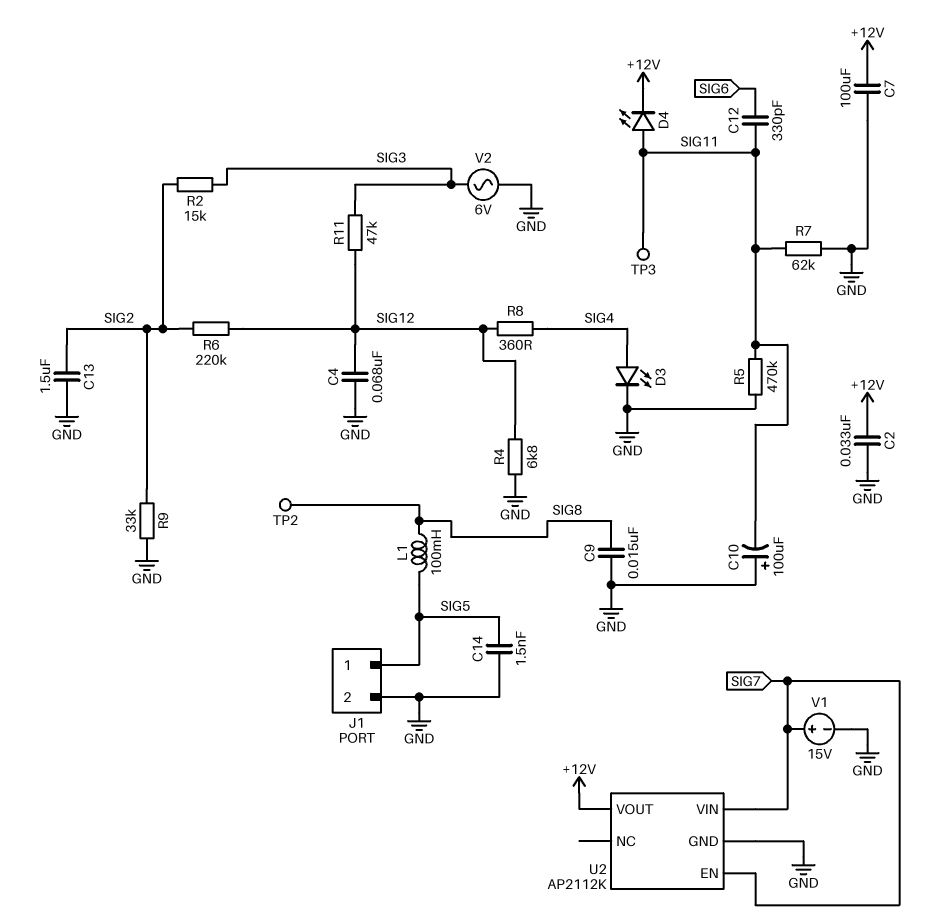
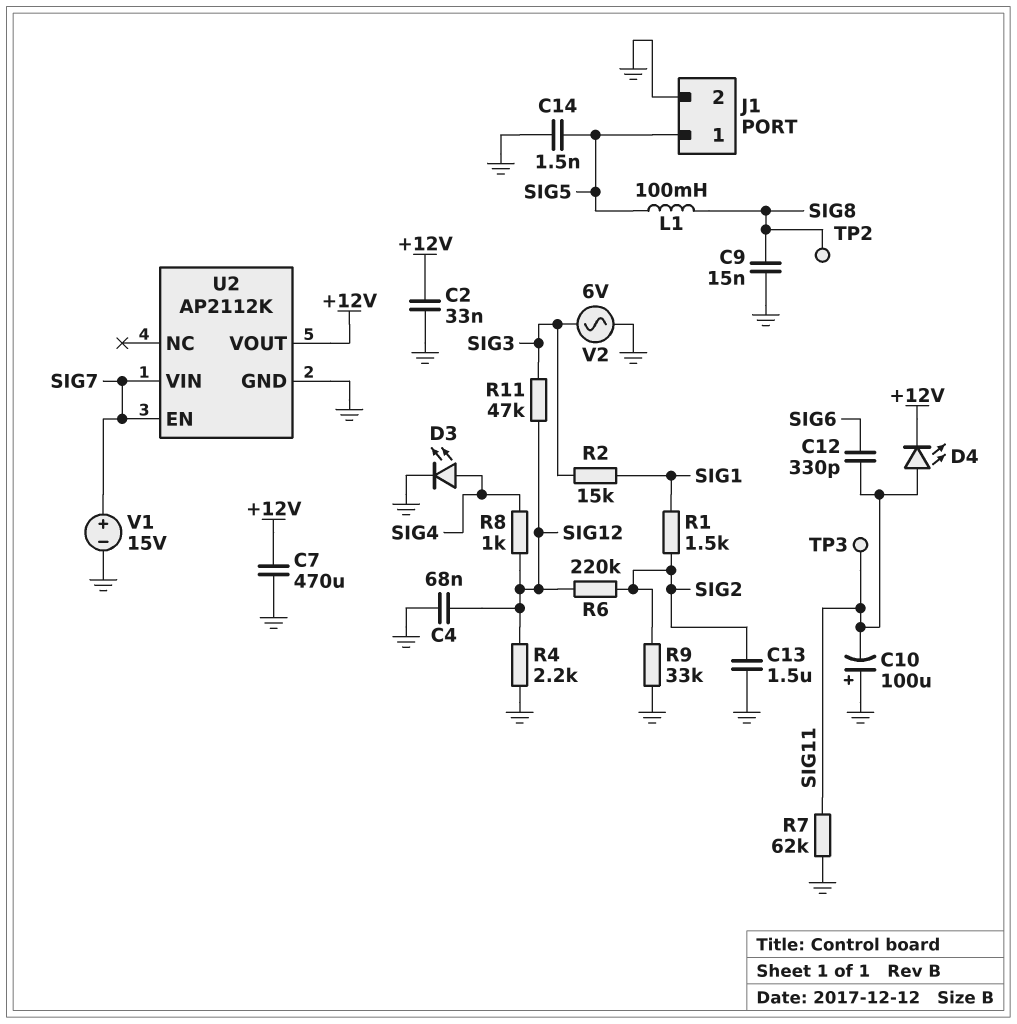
C7: 100uF (+12V, GND) -> 470uF (+12V, GND)
R1: none -> 1.5k (SIG1, SIG2)
R2: 15k (SIG2, SIG3) -> 15k (SIG1, SIG3)
R4: 6.8k (GND, SIG12) -> 2.2k (GND, SIG12)
R5: 470k (GND, SIG11) -> none
R8: 360 (SIG4, SIG12) -> 1k (SIG4, SIG12)

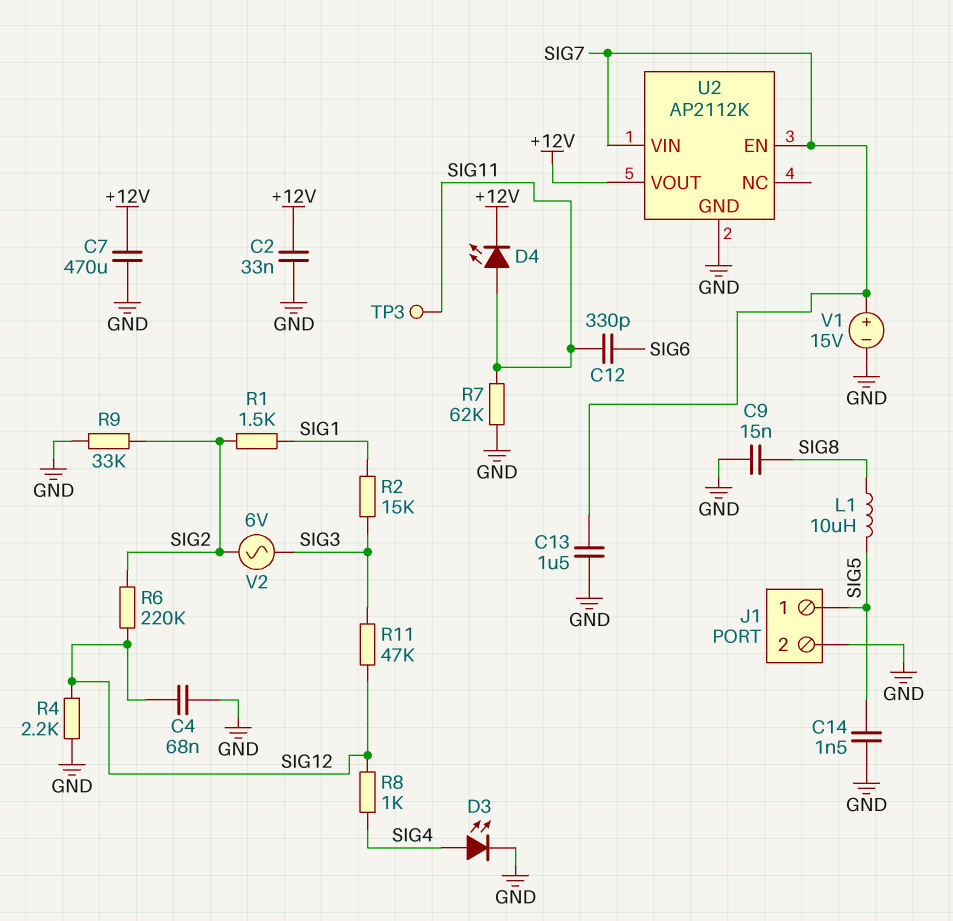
C10: 100uF (plus GND, minus SIG11) -> none
C13: 1.5uF (GND, SIG2) -> 1.5uF (GND, SIG7)
L1: 100mH (SIG5, SIG8) -> 10uH (SIG5, SIG8)
TP2: test point (SIG8) -> none
V2: AC 6V (GND, SIG3) -> AC 6V (SIG2, SIG3)

